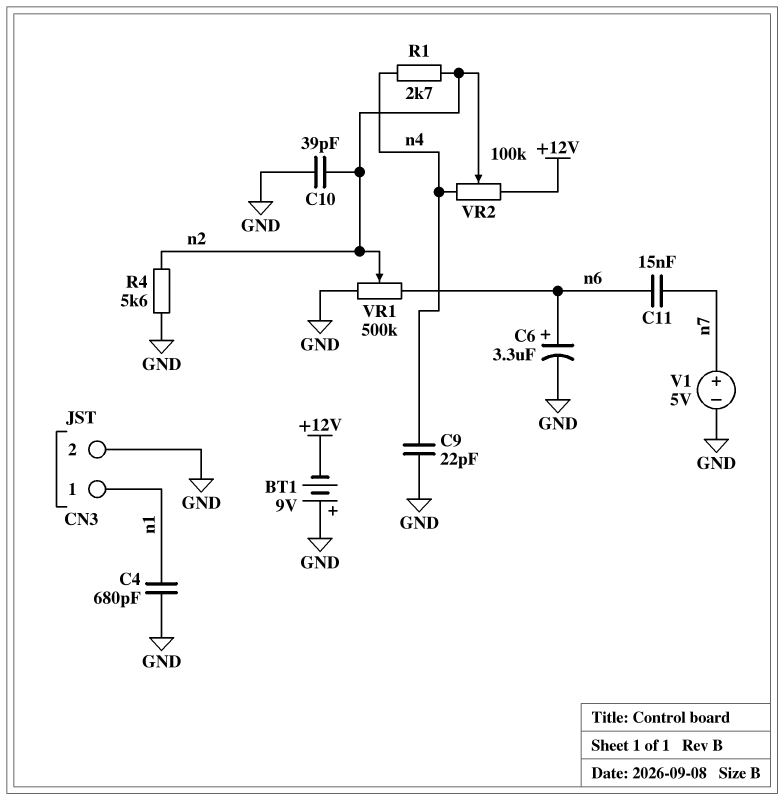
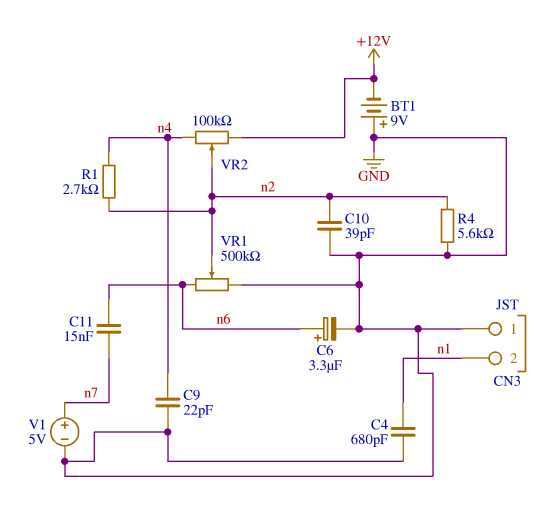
CN3 pin 1: n1 -> GND
CN3 pin 2: GND -> n1

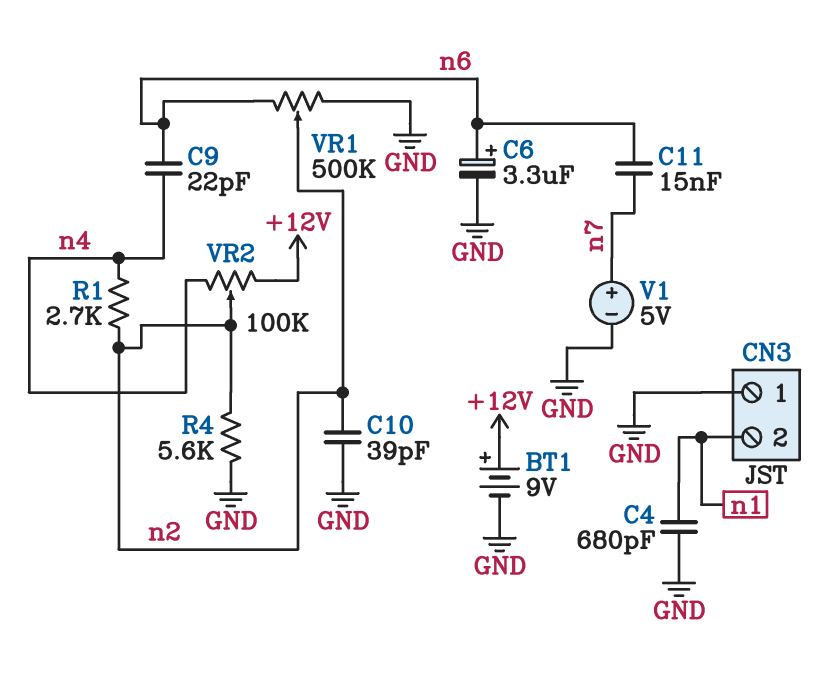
BT1: 9V (plus GND, minus +12V) -> 9V (plus +12V, minus GND)
C9: 22pF (GND, n4) -> 22pF (n4, n6)

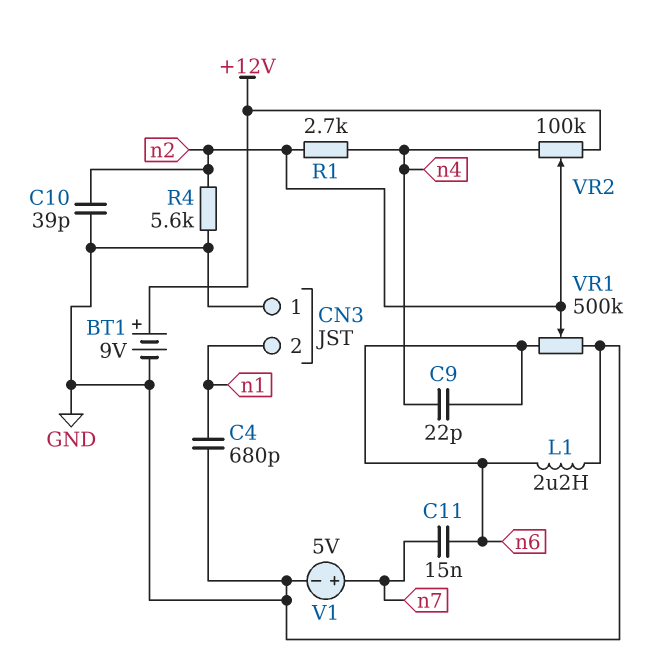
C6: 3.3uF (plus n6, minus GND) -> none
L1: none -> 2.2uH (GND, n6)

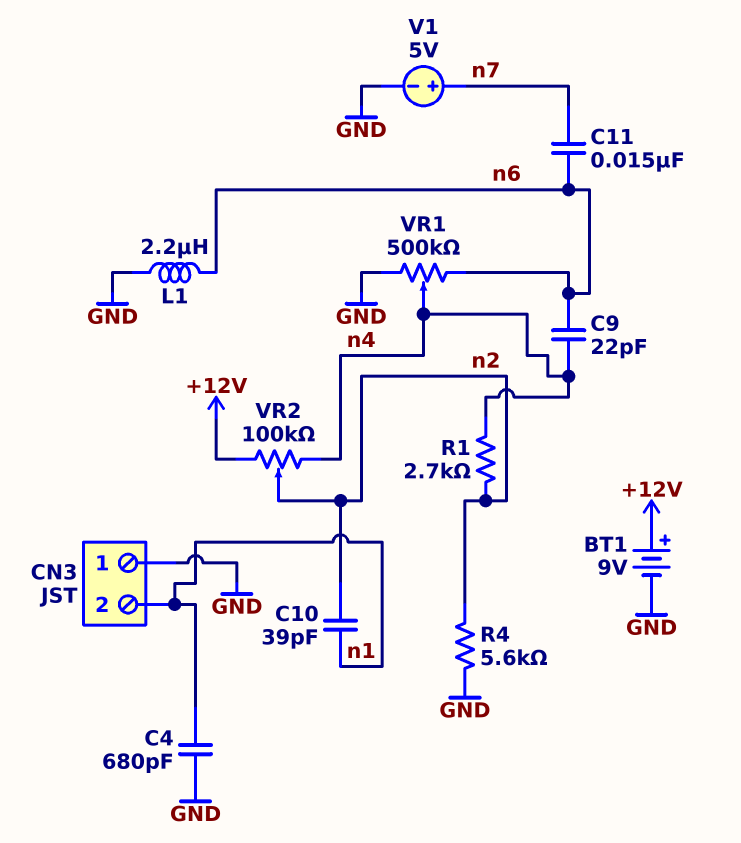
C10: 39pF (GND, n2) -> 39pF (n1, n2)
VR1: 500k (GND, n6, wiper n2) -> 500k (GND, n6, wiper n4)

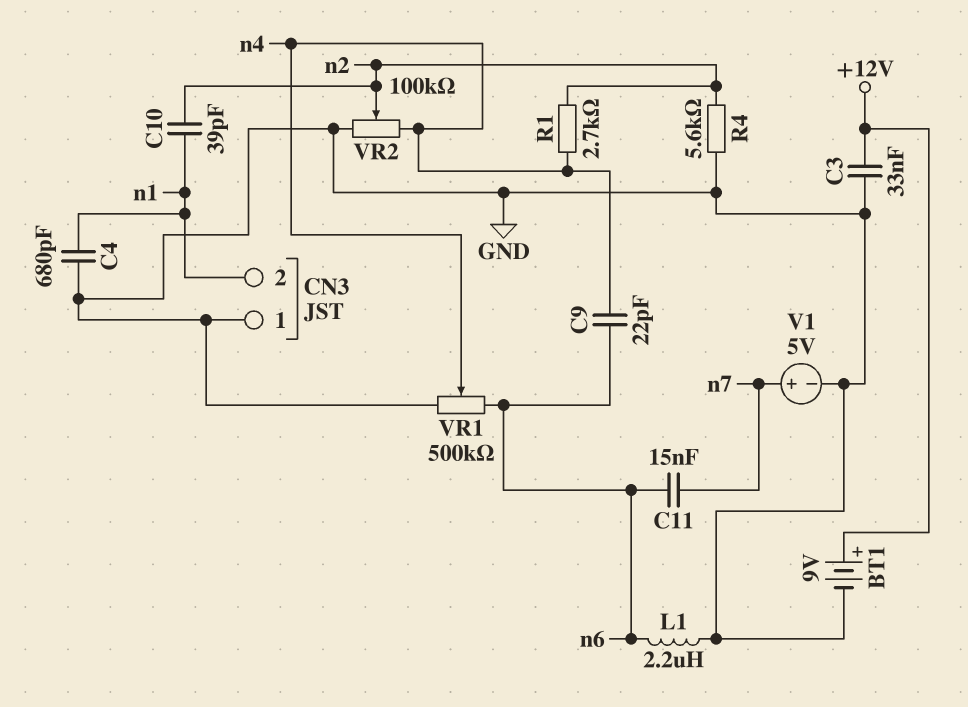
C3: none -> 33nF (+12V, GND)
VR2: 100k (+12V, n4, wiper n2) -> 100k (GND, n4, wiper n2)

